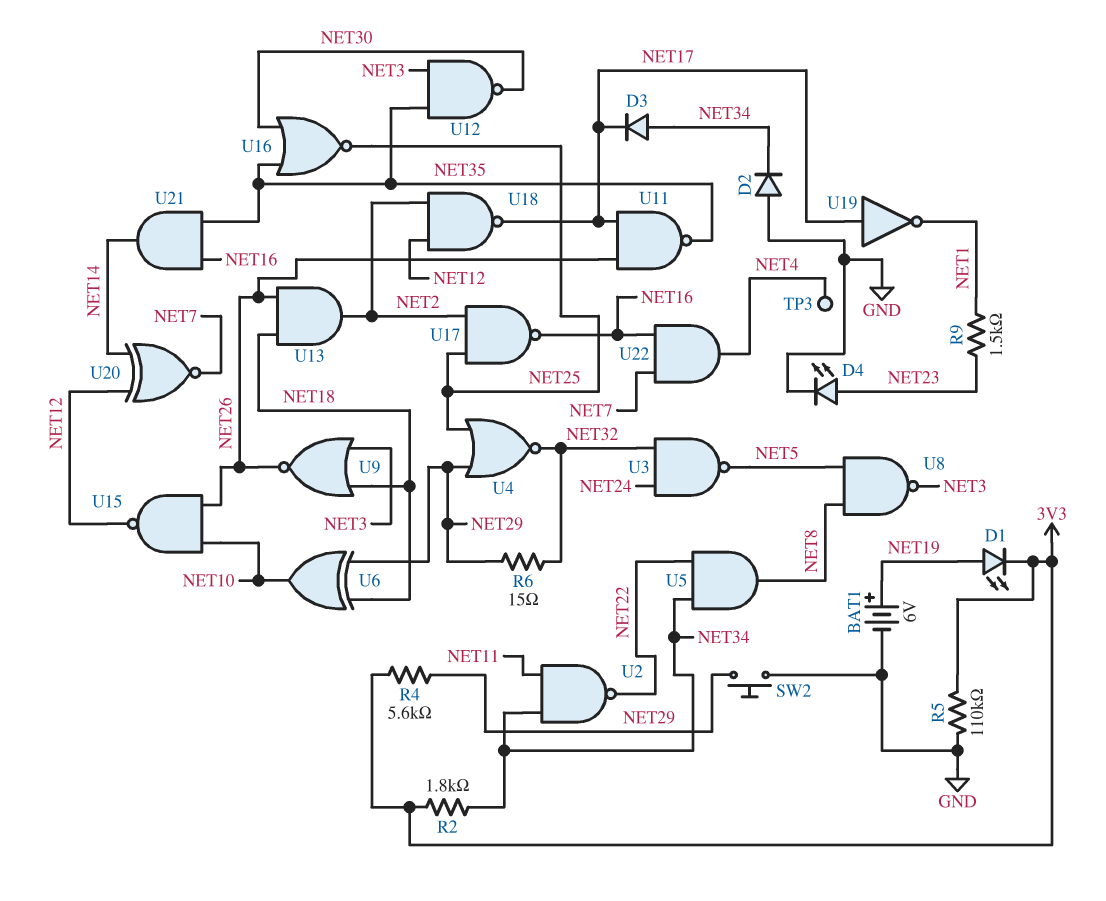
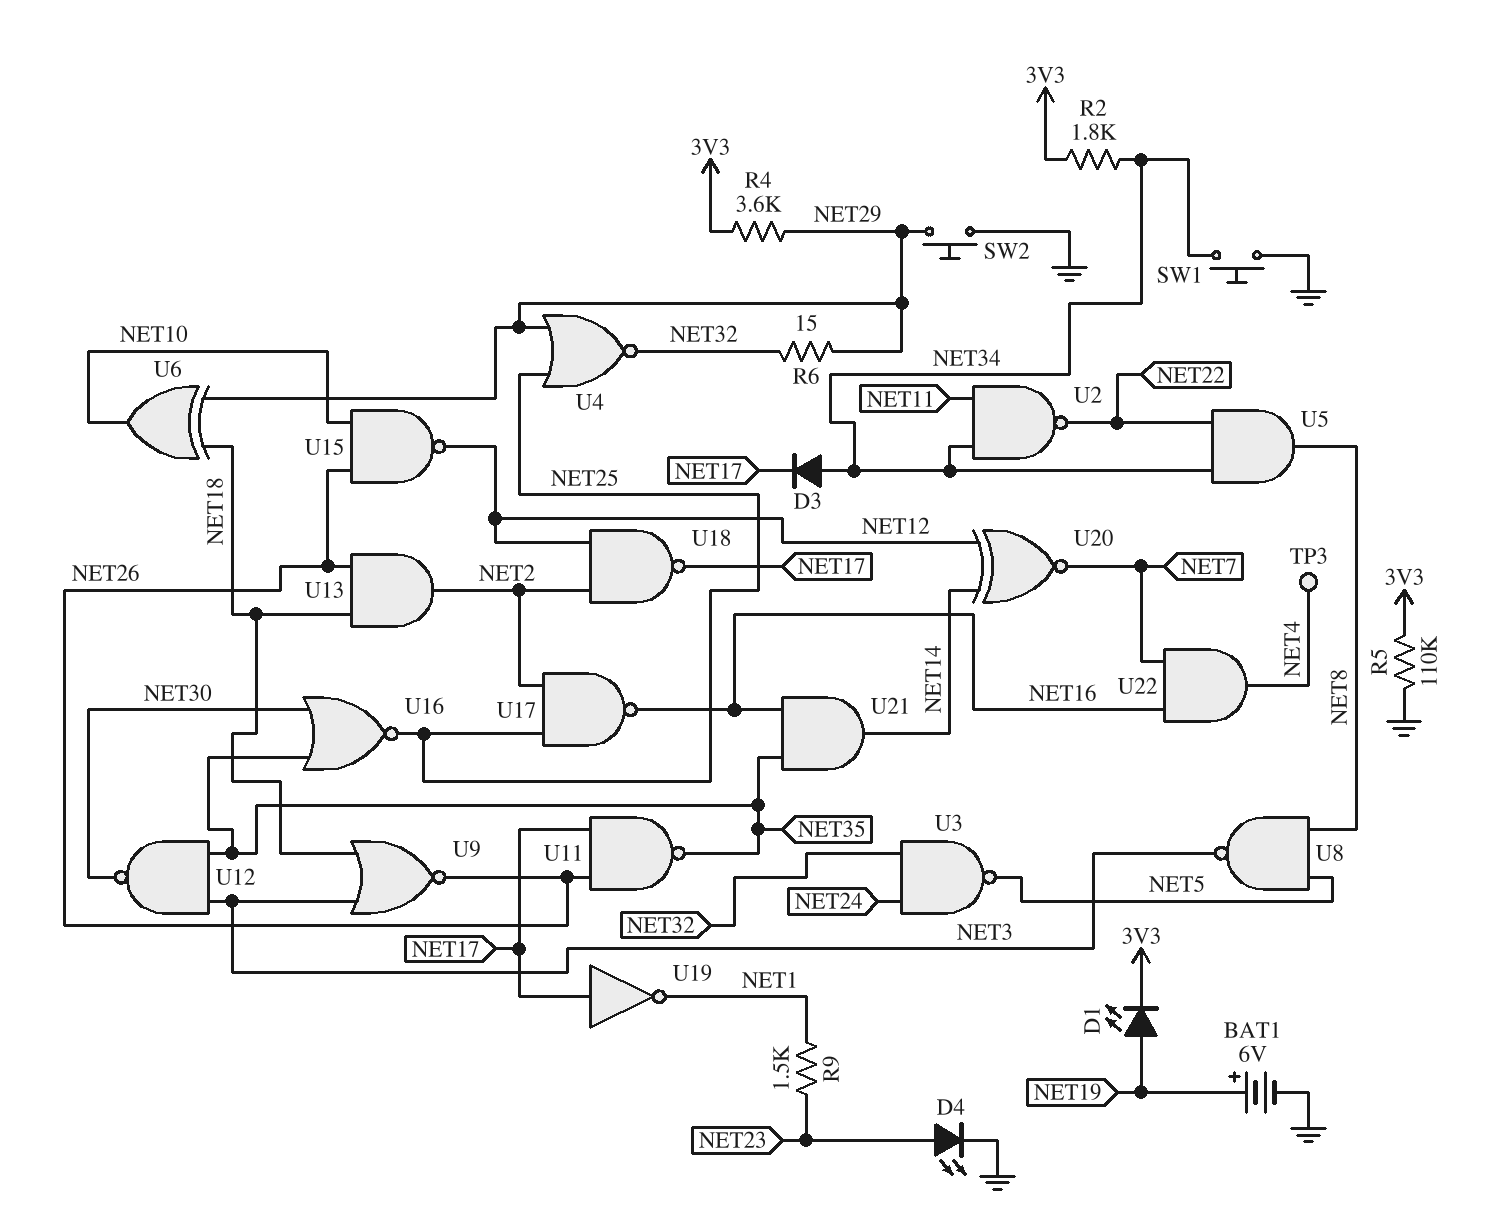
D2: diode (A GND, K NET34) -> none
R4: 5.6k (3V3, NET29) -> 3.6k (3V3, NET29)
SW1: none -> button (GND, NET34)

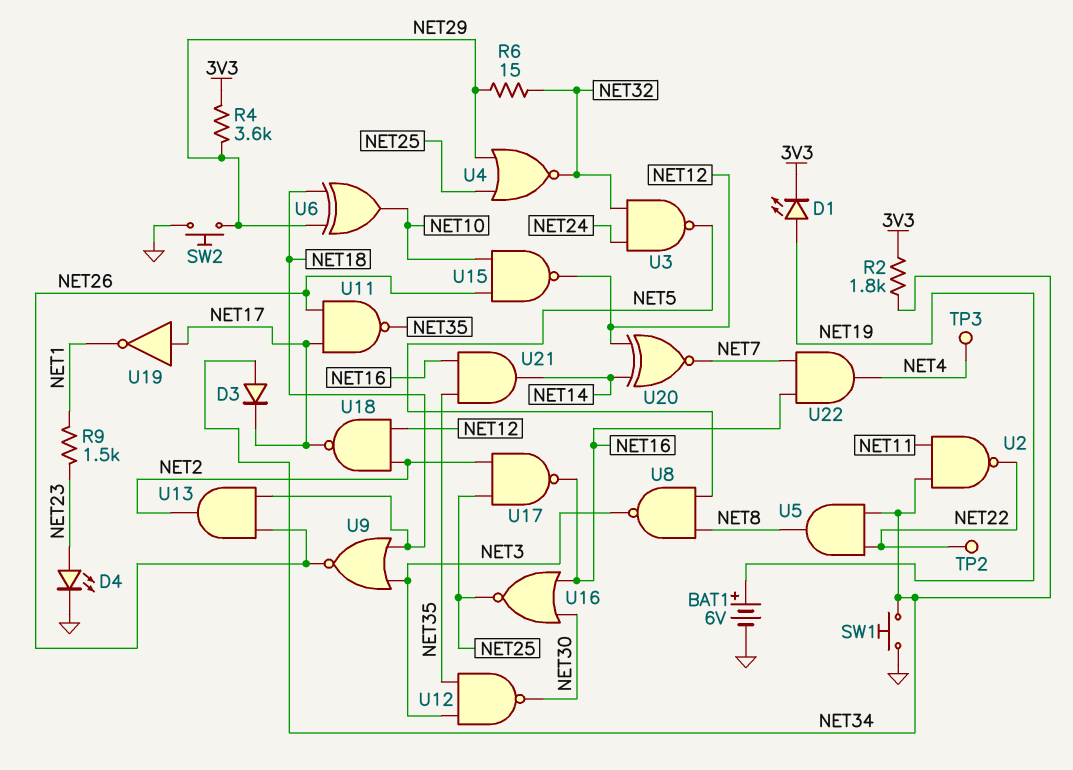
R5: 110k (3V3, GND) -> none
TP2: none -> test point (NET22)
U16: NOR (in NET30, in NET35, out NET25) -> NOR (in NET16, in NET30, out NET25)

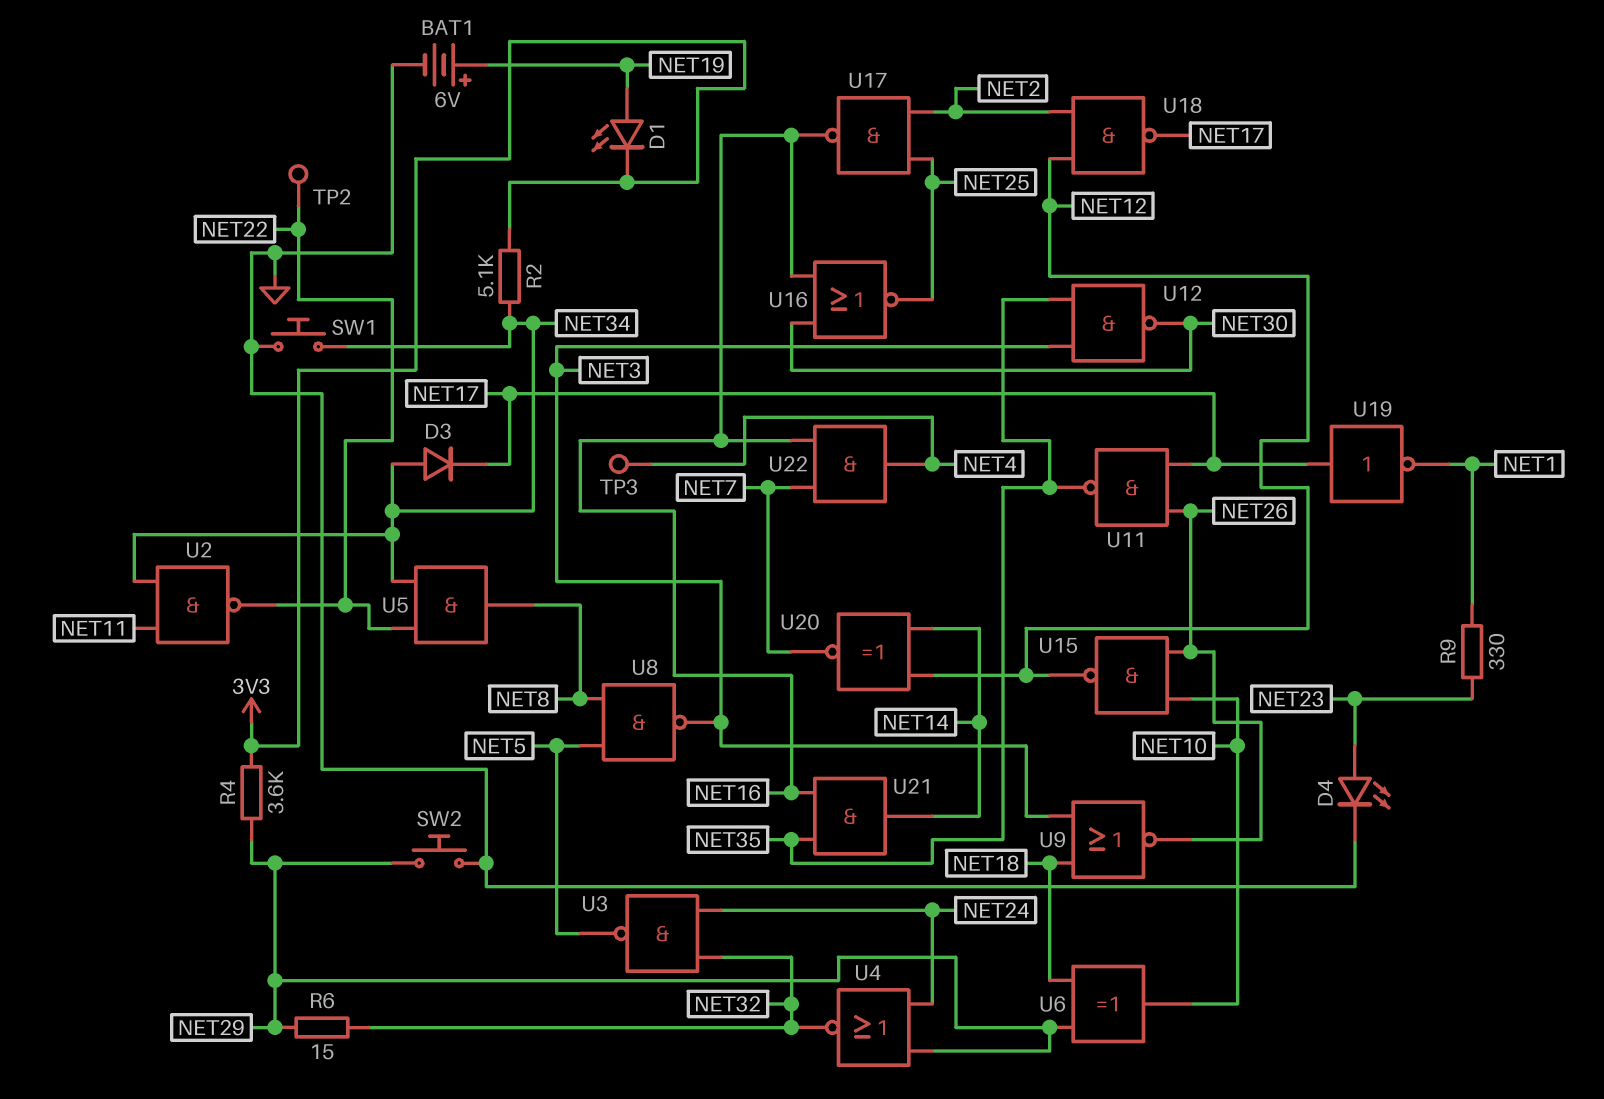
R2: 1.8k (3V3, NET34) -> 5.1k (3V3, NET34)
R9: 1.5k (NET1, NET23) -> 330 (NET1, NET23)
U4: NOR (in NET25, in NET29, out NET32) -> NOR (in NET24, in NET29, out NET32)
U13: AND (in NET18, in NET26, out NET2) -> none

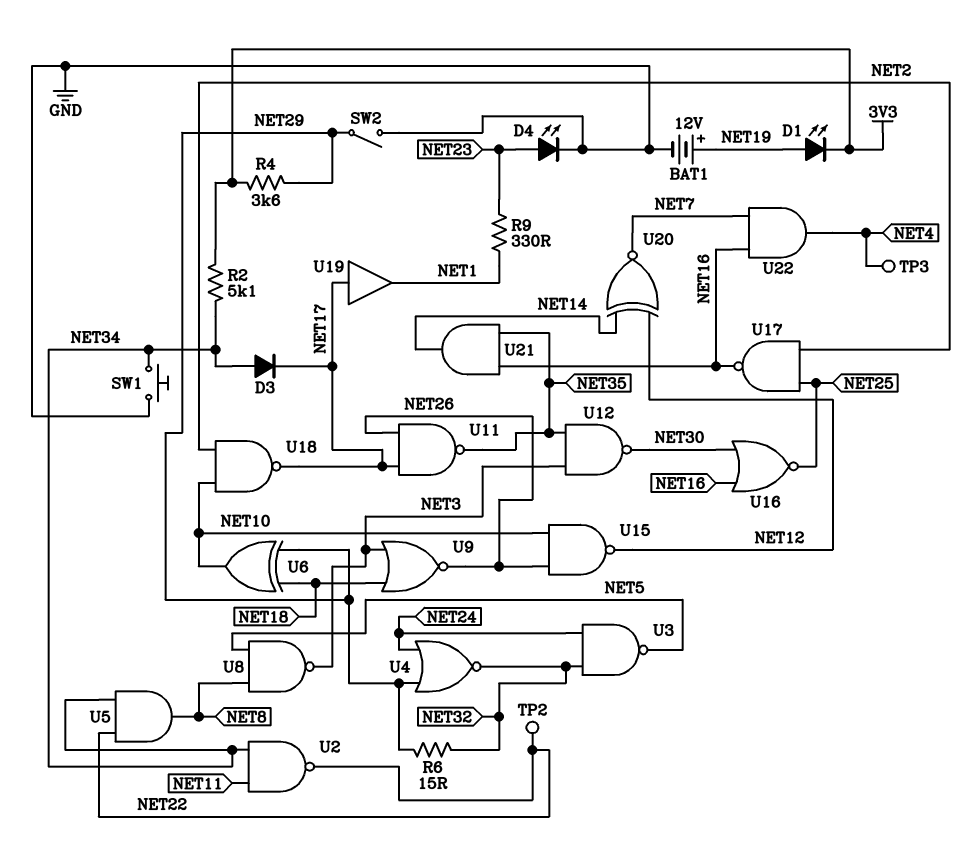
BAT1: 6V (plus NET19, minus GND) -> 12V (plus NET19, minus GND)
SW2: button (GND, NET29) -> switch (GND, NET29)
U18: NAND (in NET2, in NET12, out NET17) -> NAND (in NET2, in NET10, out NET17)
U19: NOT (in NET17, out NET1) -> buffer (in NET17, out NET1)

